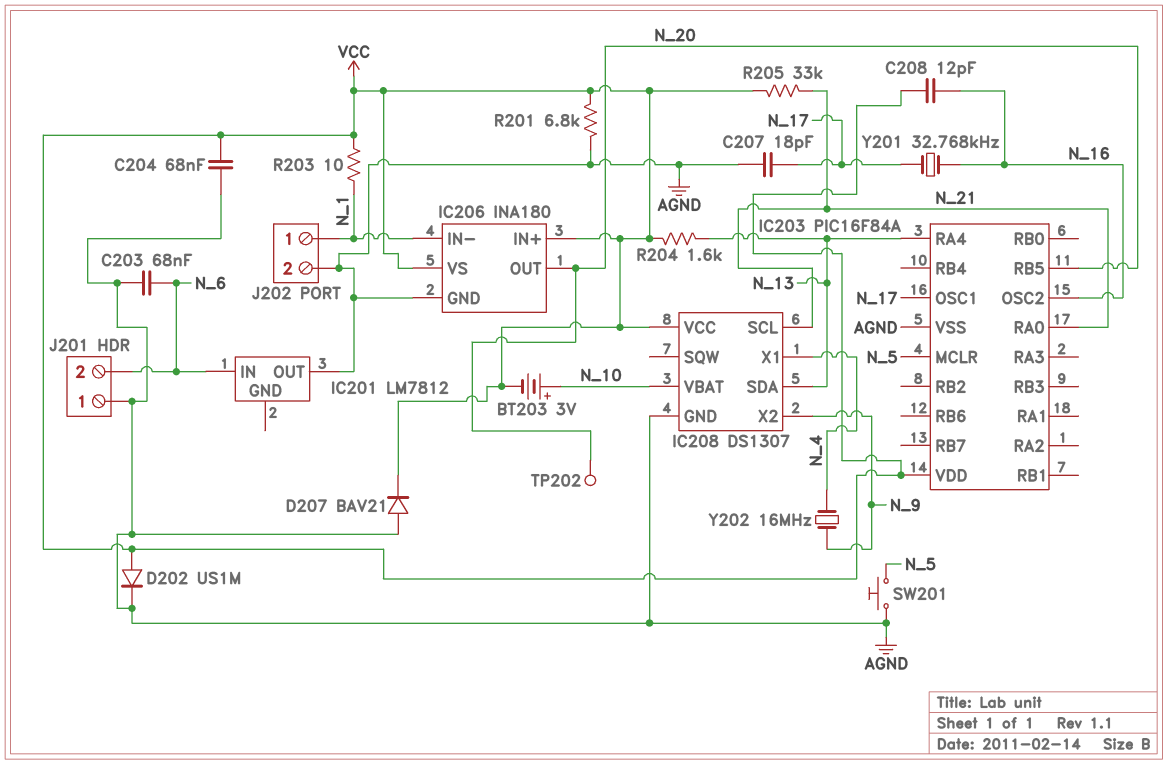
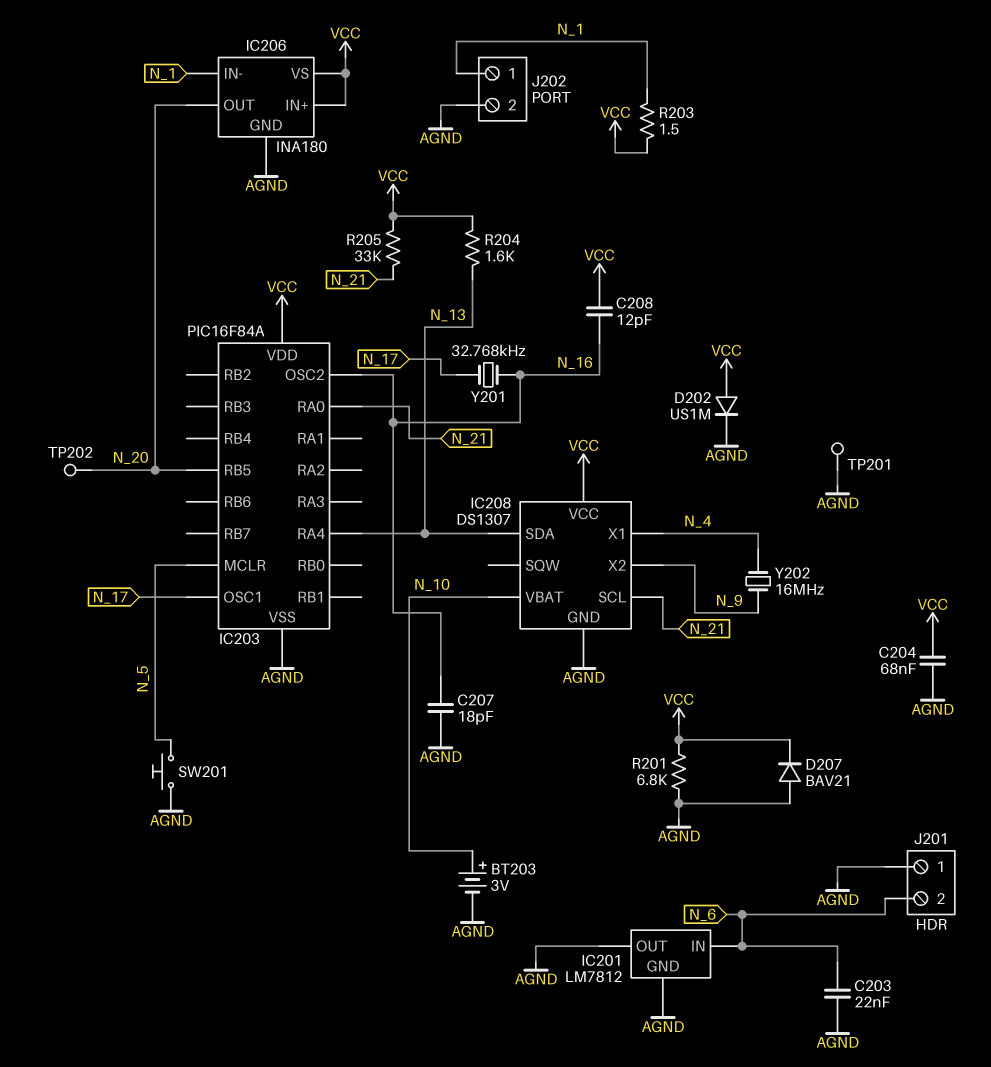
BT203: 3V (plus N_10, minus VCC) -> 3V (plus N_10, minus AGND)
C203: 68nF (AGND, N_6) -> 22nF (AGND, N_6)
C207: 18pF (AGND, N_17) -> 18pF (AGND, N_16)
IC201 pin GND: none -> AGND
R203: 10 (N_1, VCC) -> 1.5 (N_1, VCC)
TP201: none -> test point (AGND)

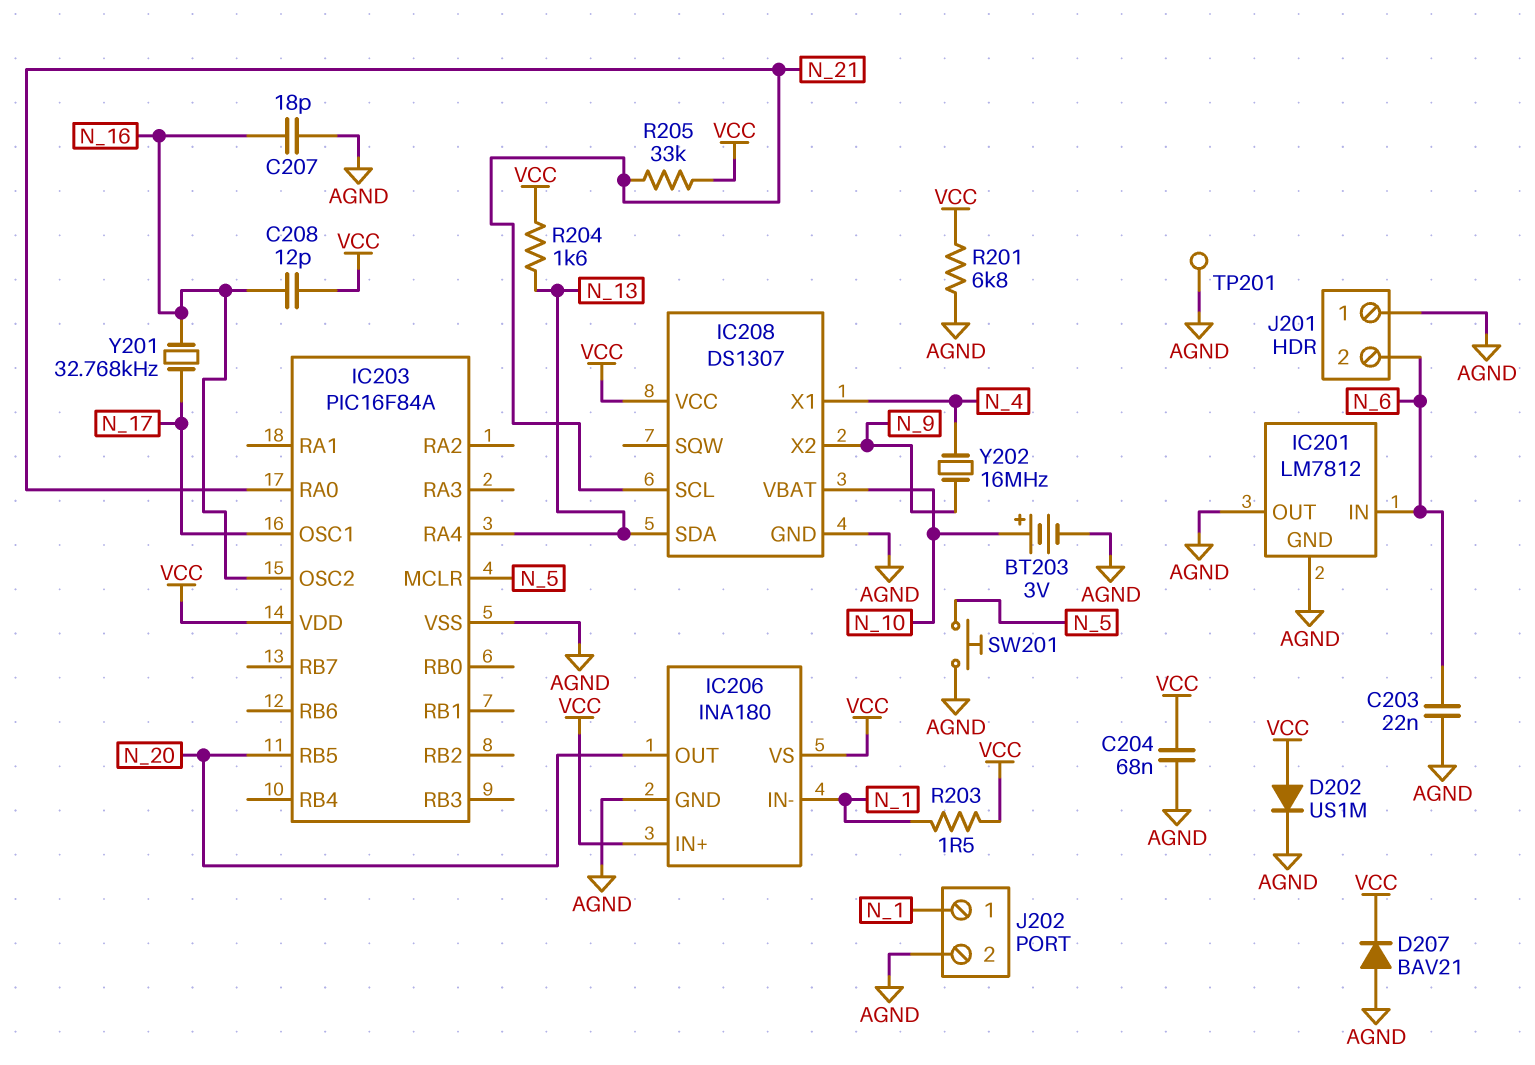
TP202: test point (N_20) -> none

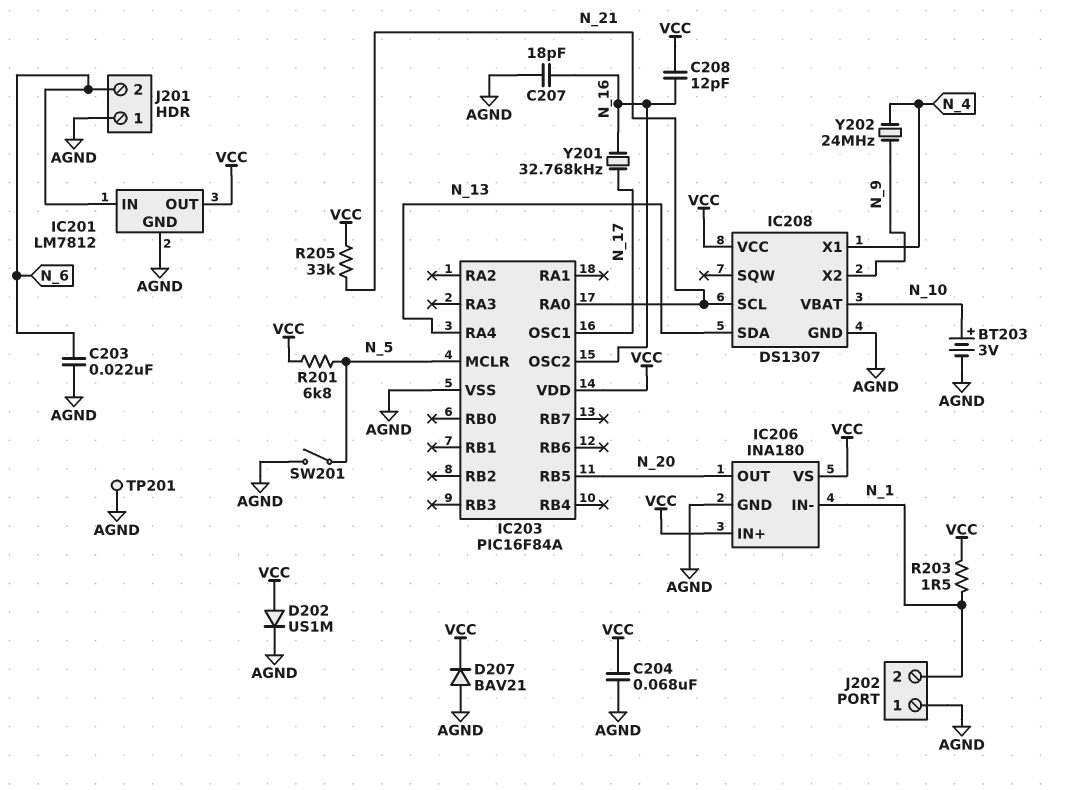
IC201 pin OUT: AGND -> VCC
J202 pin 1: N_1 -> AGND
J202 pin 2: AGND -> N_1
R201: 6.8k (AGND, VCC) -> 6.8k (N_5, VCC)
R204: 1.6k (N_13, VCC) -> none
SW201: button (AGND, N_5) -> switch (AGND, N_5)
Y202: 16MHz (N_4, N_9) -> 24MHz (N_4, N_9)

